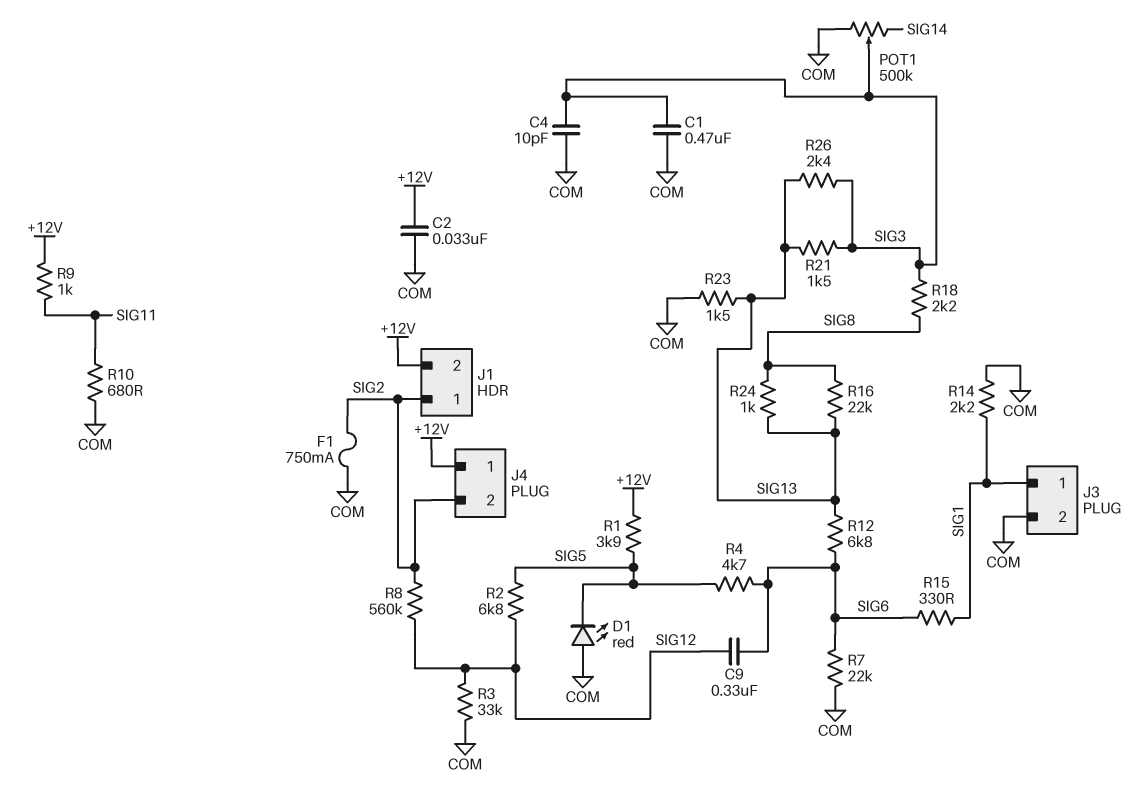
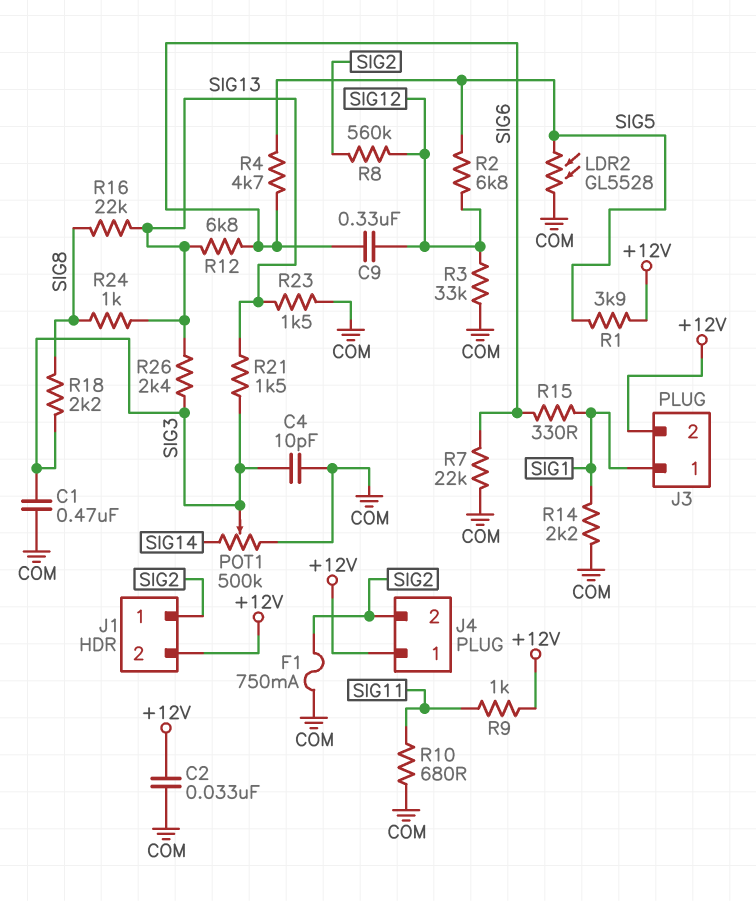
D1: LED red (A COM, K SIG5) -> none
J3 pin 2: COM -> +12V
LDR2: none -> GL5528 (COM, SIG5)

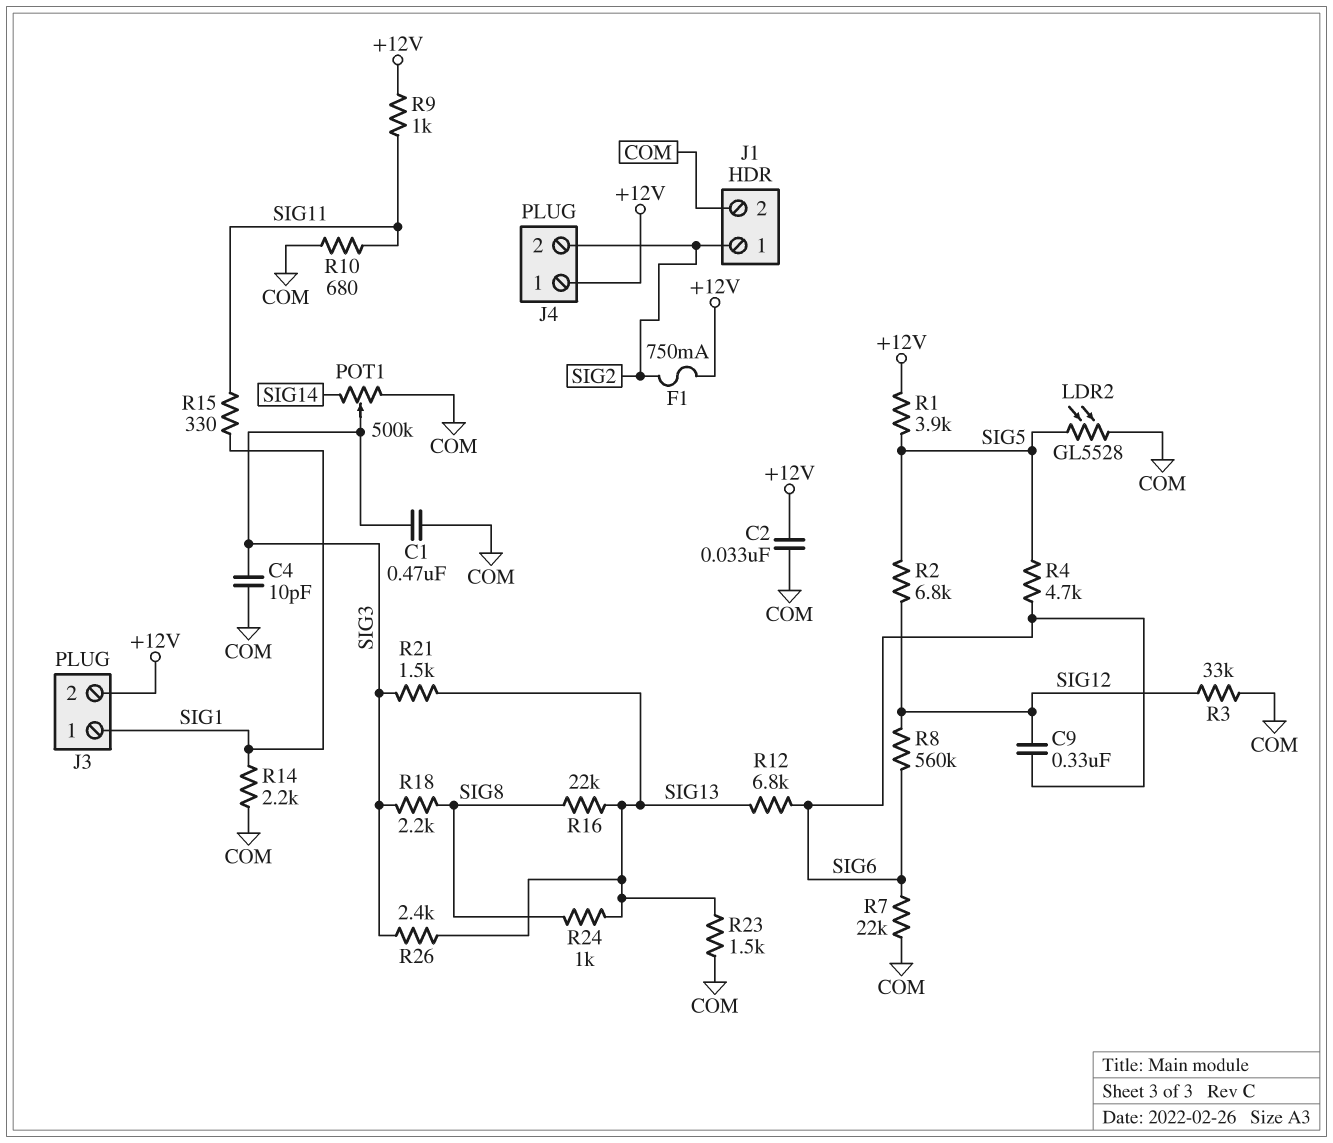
F1: 750mA (COM, SIG2) -> 750mA (+12V, SIG2)
J1 pin 2: +12V -> COM
R8: 560k (SIG2, SIG12) -> 560k (SIG6, SIG12)
R15: 330 (SIG1, SIG6) -> 330 (SIG1, SIG11)

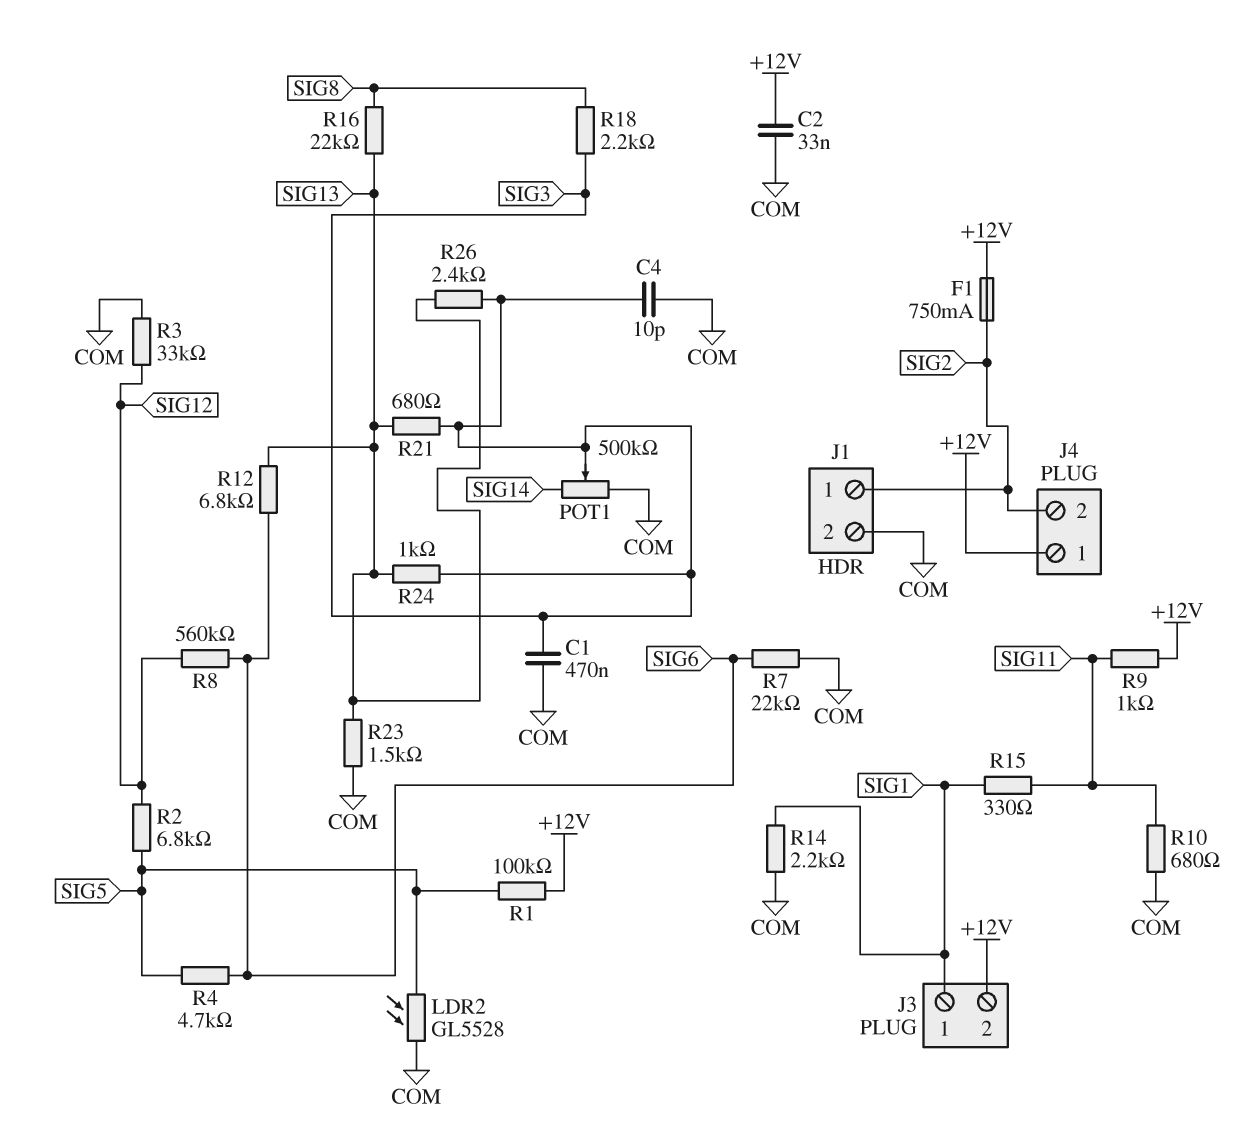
C9: 330nF (SIG6, SIG12) -> none
R1: 3.9k (+12V, SIG5) -> 100k (+12V, SIG5)
R21: 1.5k (SIG3, SIG13) -> 680 (SIG3, SIG13)
R24: 1k (SIG8, SIG13) -> 1k (SIG3, SIG13)

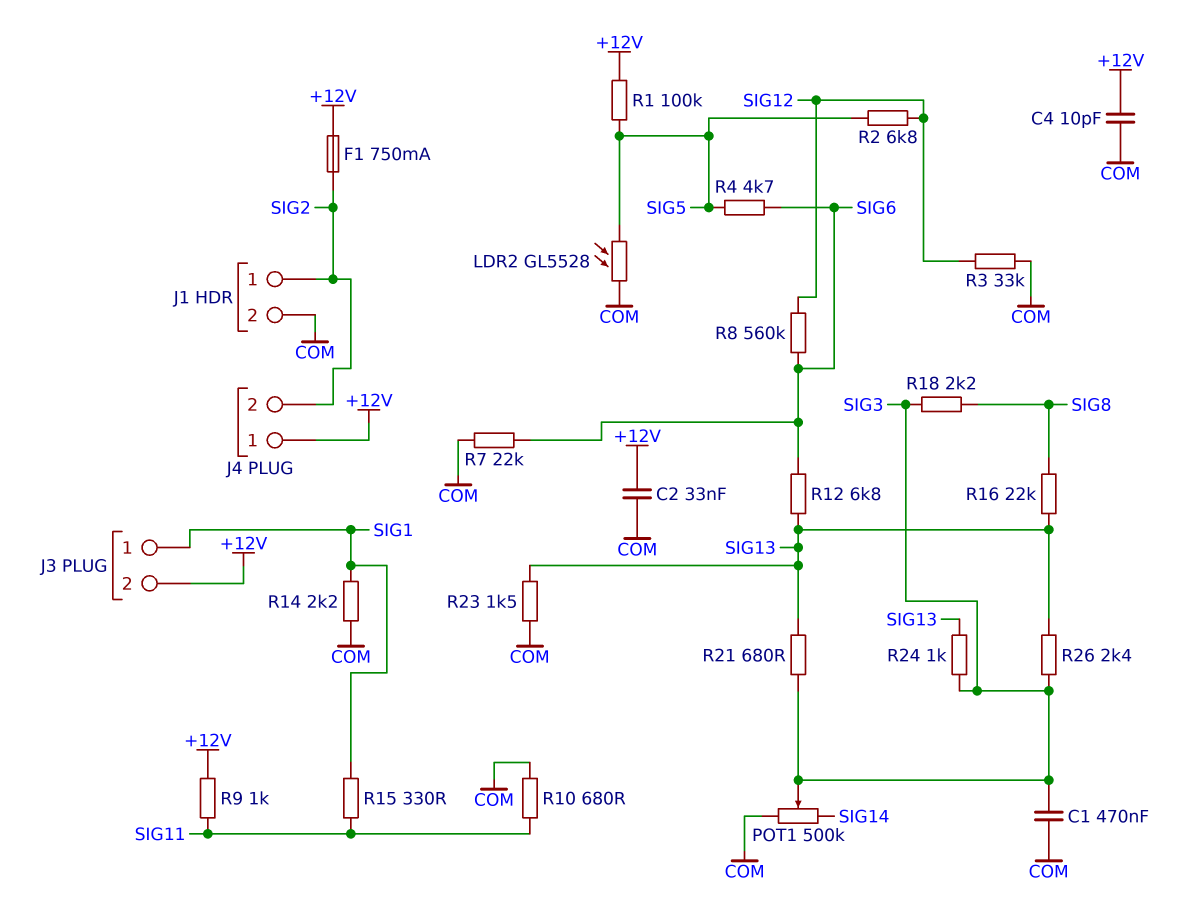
C4: 10pF (COM, SIG3) -> 10pF (+12V, COM)

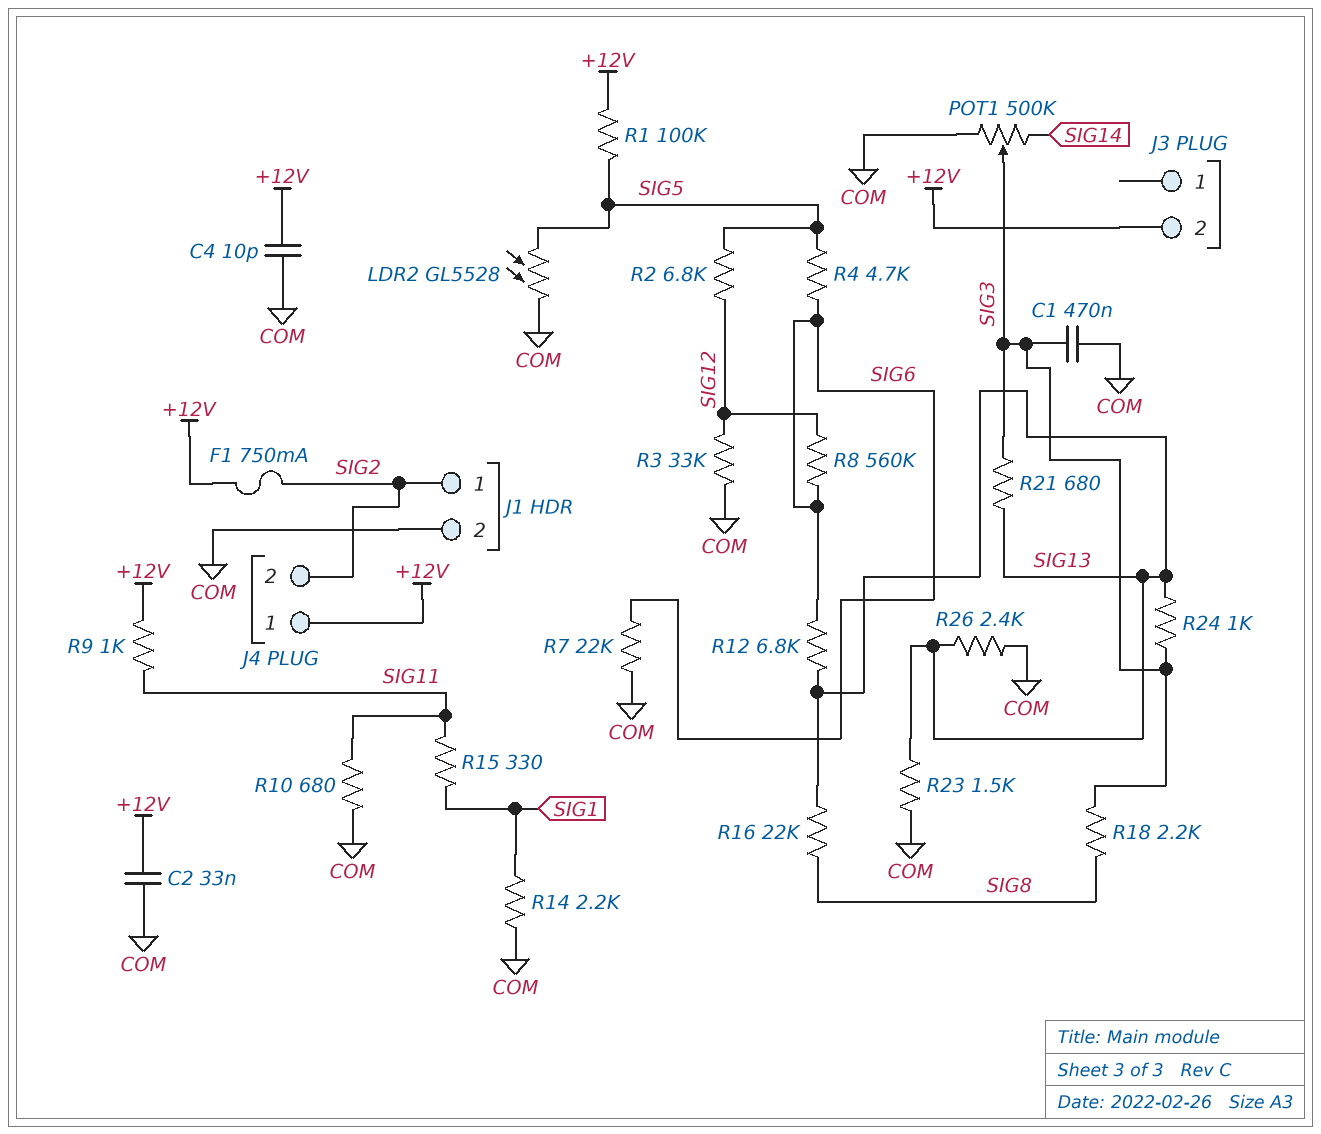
J3 pin 1: SIG1 -> none
R26: 2.4k (SIG3, SIG13) -> 2.4k (COM, SIG13)

